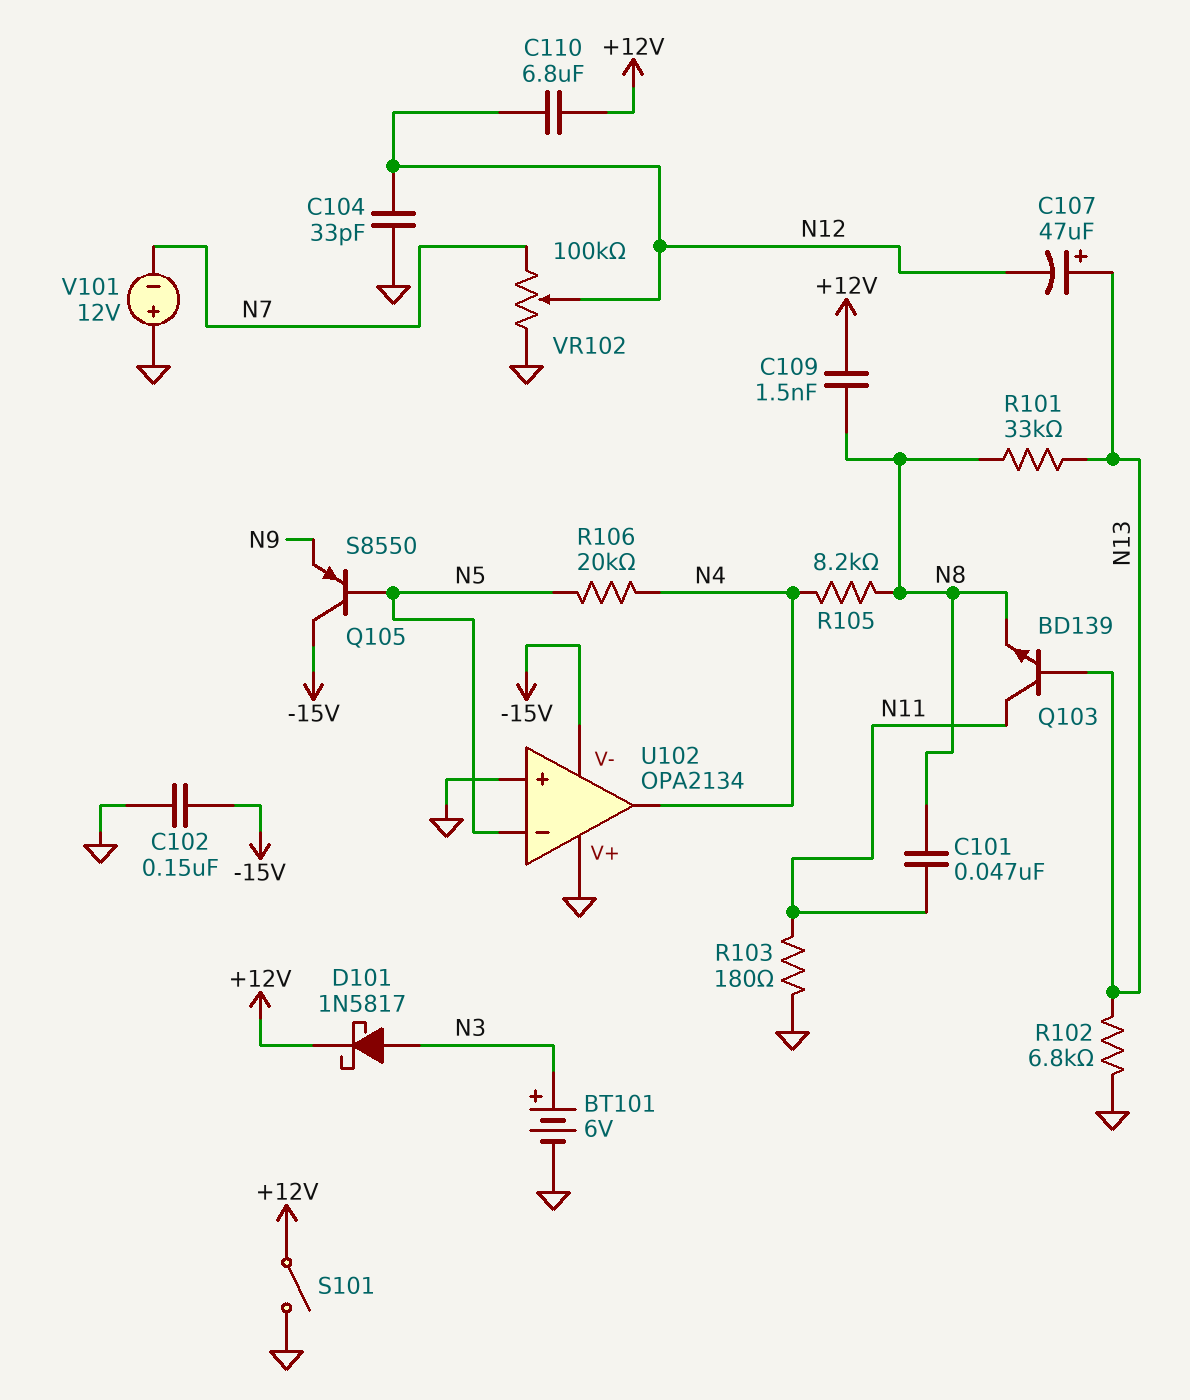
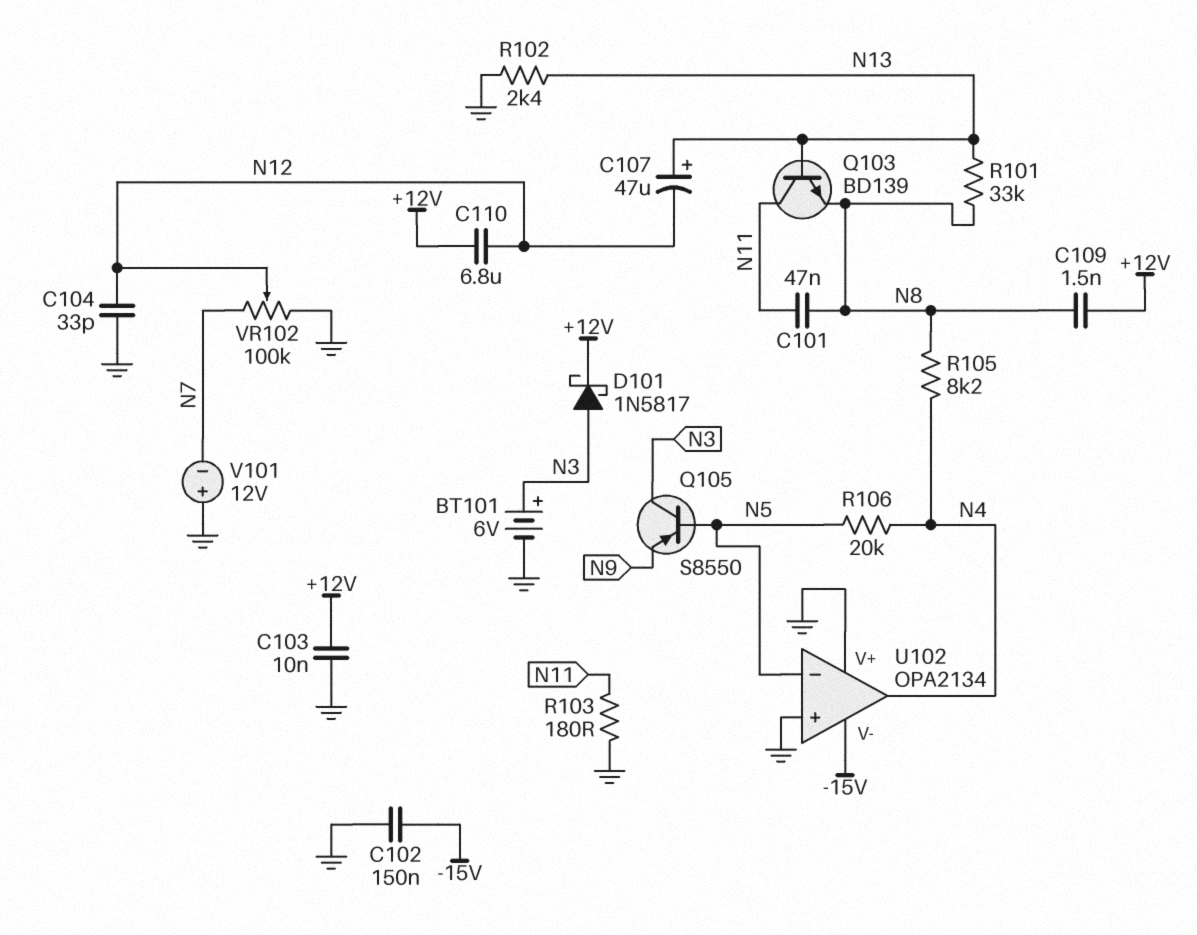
C103: none -> 10nF (+12V, GND)
Q105: PNP S8550 (B N5, C -15V, E N9) -> PNP S8550 (B N5, C N3, E N9)
R102: 6.8k (GND, N13) -> 2.4k (GND, N13)
S101: switch (+12V, GND) -> none

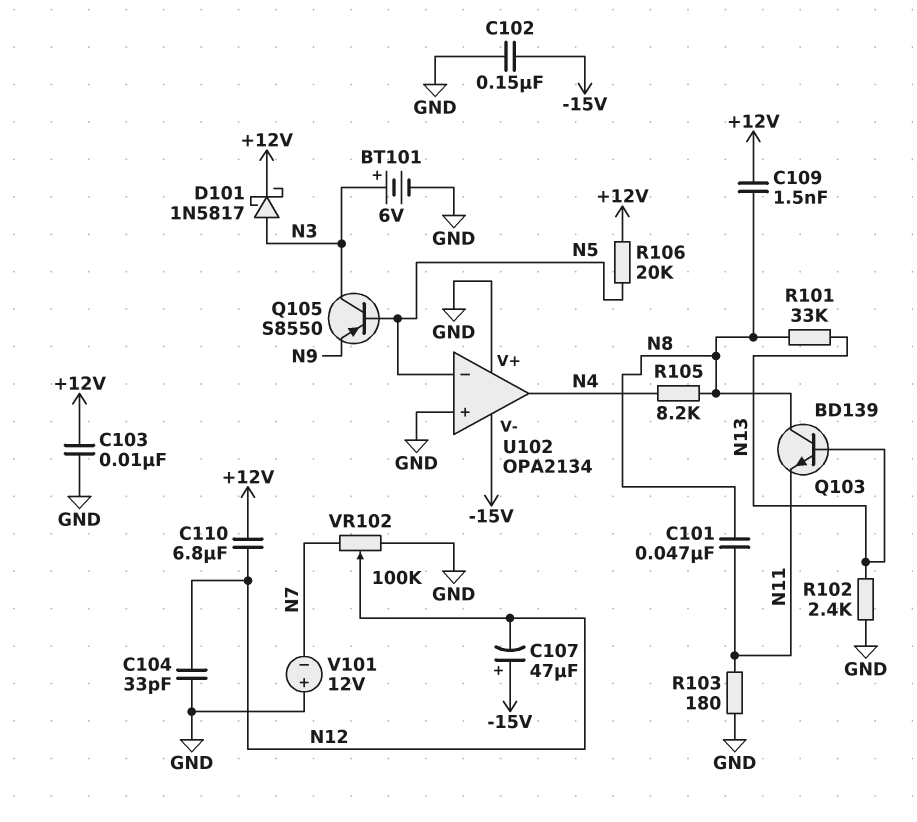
C107: 47uF (plus N13, minus N12) -> 47uF (plus -15V, minus N12)
Q103: NPN BD139 (B N13, C N11, E N8) -> NPN BD139 (B N13, C N8, E N11)
R106: 20k (N4, N5) -> 20k (+12V, N5)

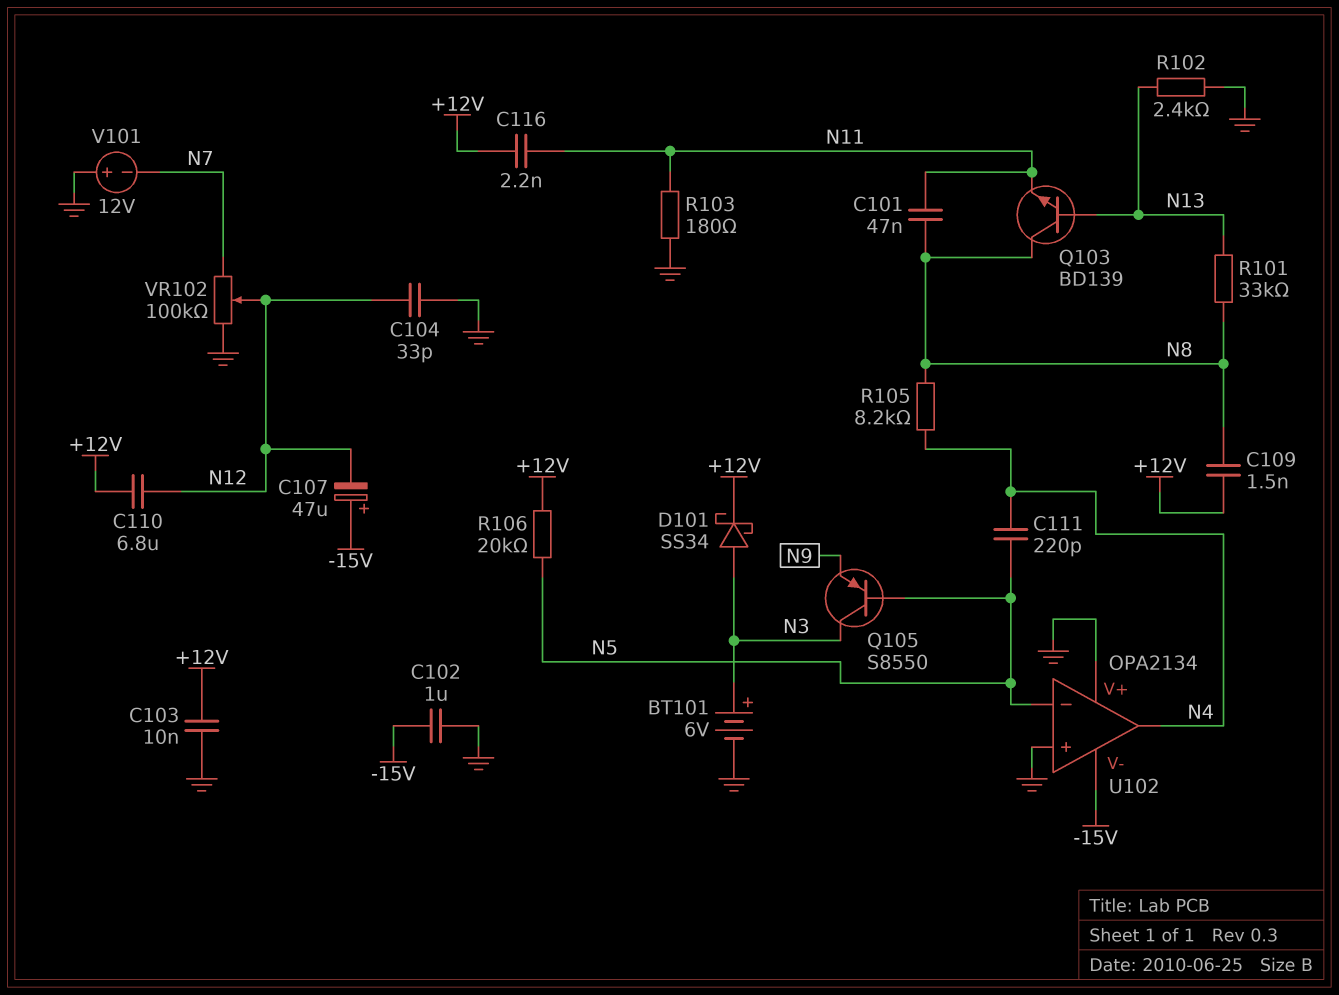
C102: 150nF (-15V, GND) -> 1uF (-15V, GND)
C111: none -> 220pF (N4, N5)
C116: none -> 2.2nF (+12V, N11)
D101: schottky 1N5817 (A N3, K +12V) -> schottky SS34 (A N3, K +12V)

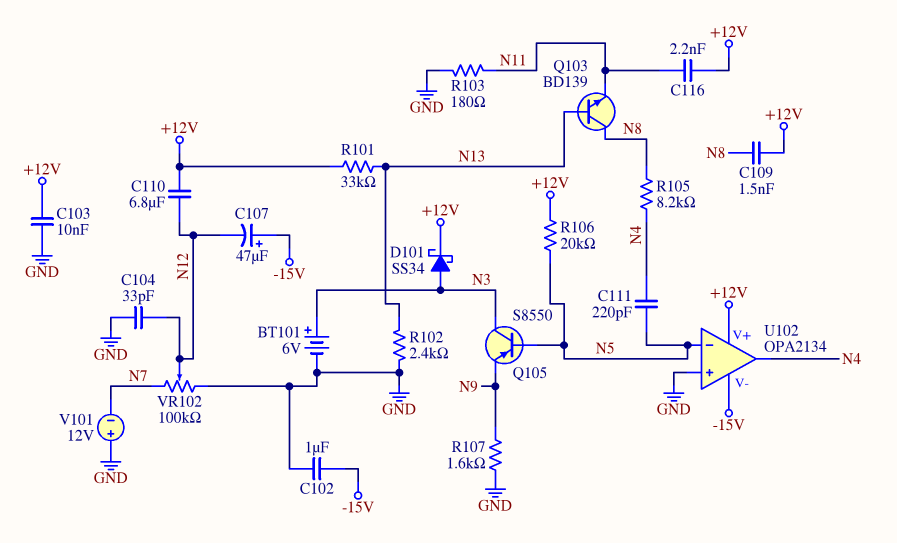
C101: 47nF (N8, N11) -> none
R101: 33k (N8, N13) -> 33k (+12V, N13)
R107: none -> 1.6k (GND, N9)
U102 pin V+: GND -> +12V

